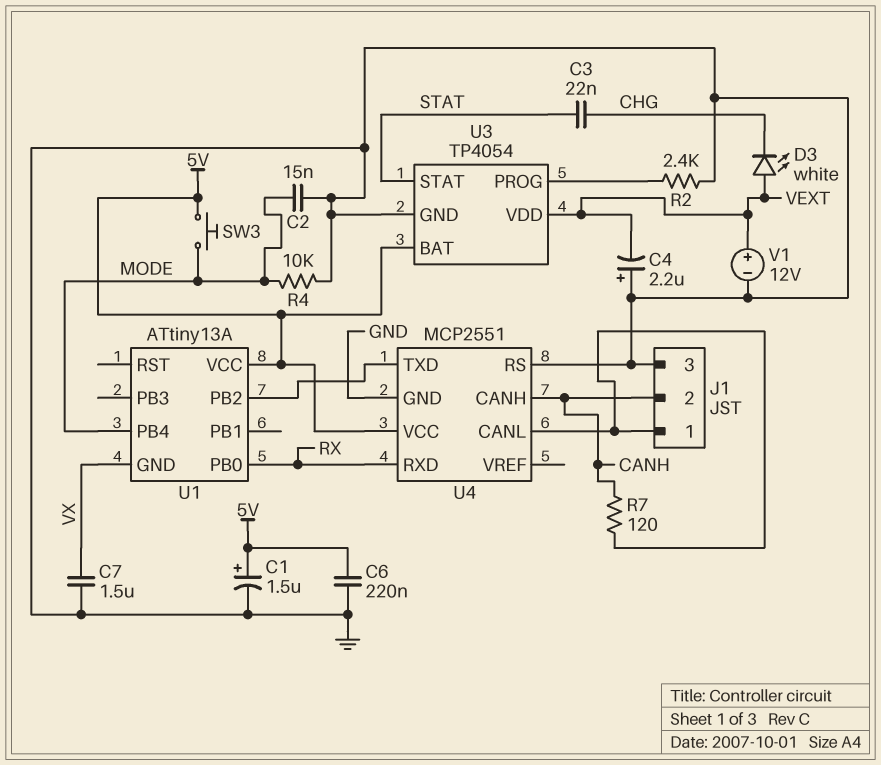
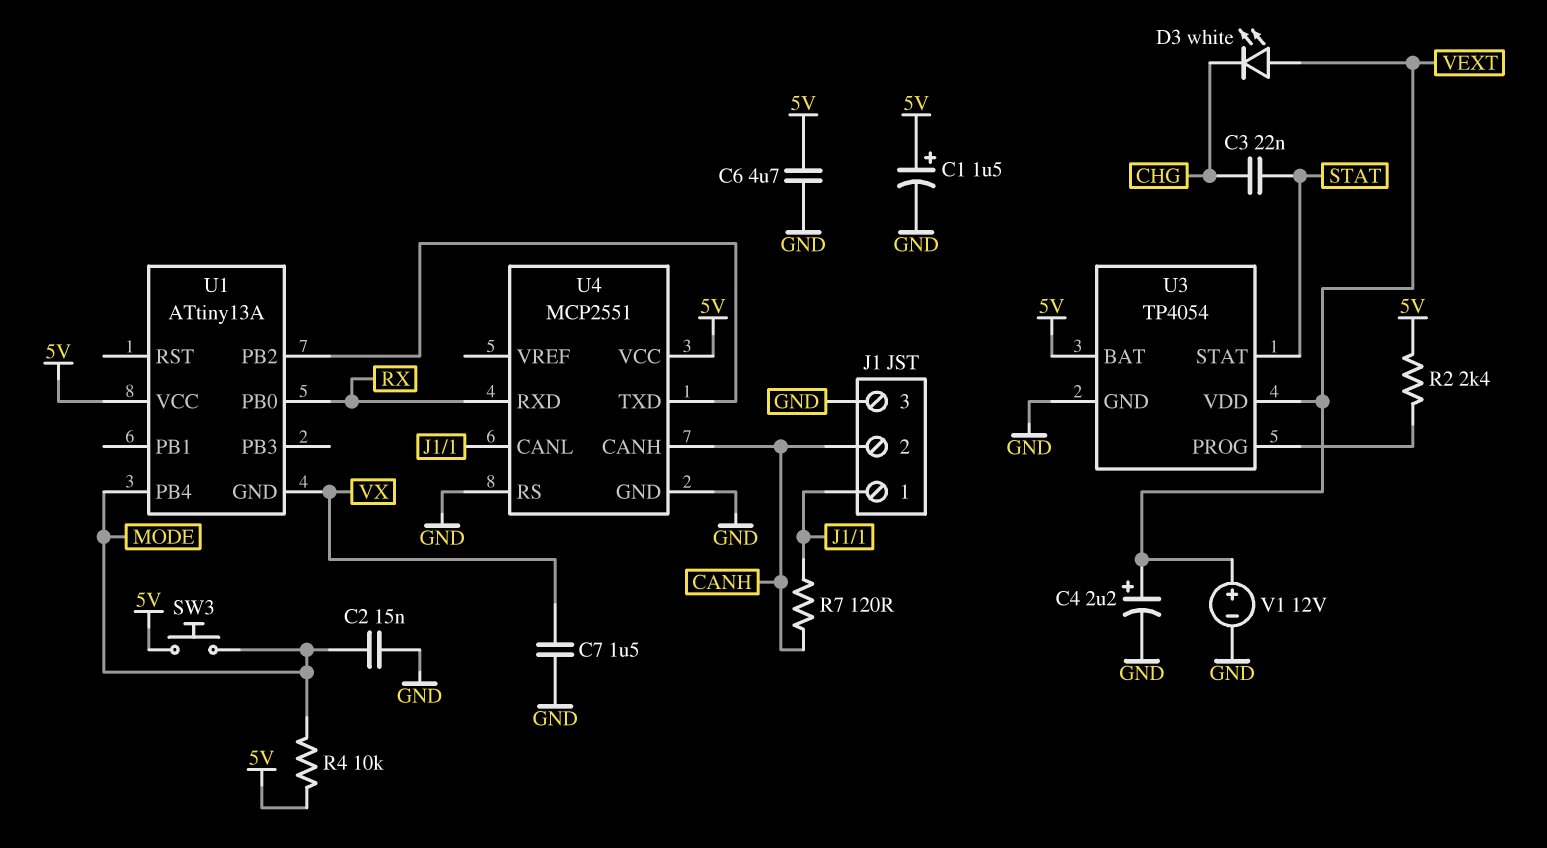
C4: 2.2uF (plus GND, minus VEXT) -> 2.2uF (plus VEXT, minus GND)
C6: 220nF (5V, GND) -> 4.7uF (5V, GND)
R2: 2.4k (GND, U3/PROG) -> 2.4k (5V, U3/PROG)
R4: 10k (GND, MODE) -> 10k (5V, MODE)

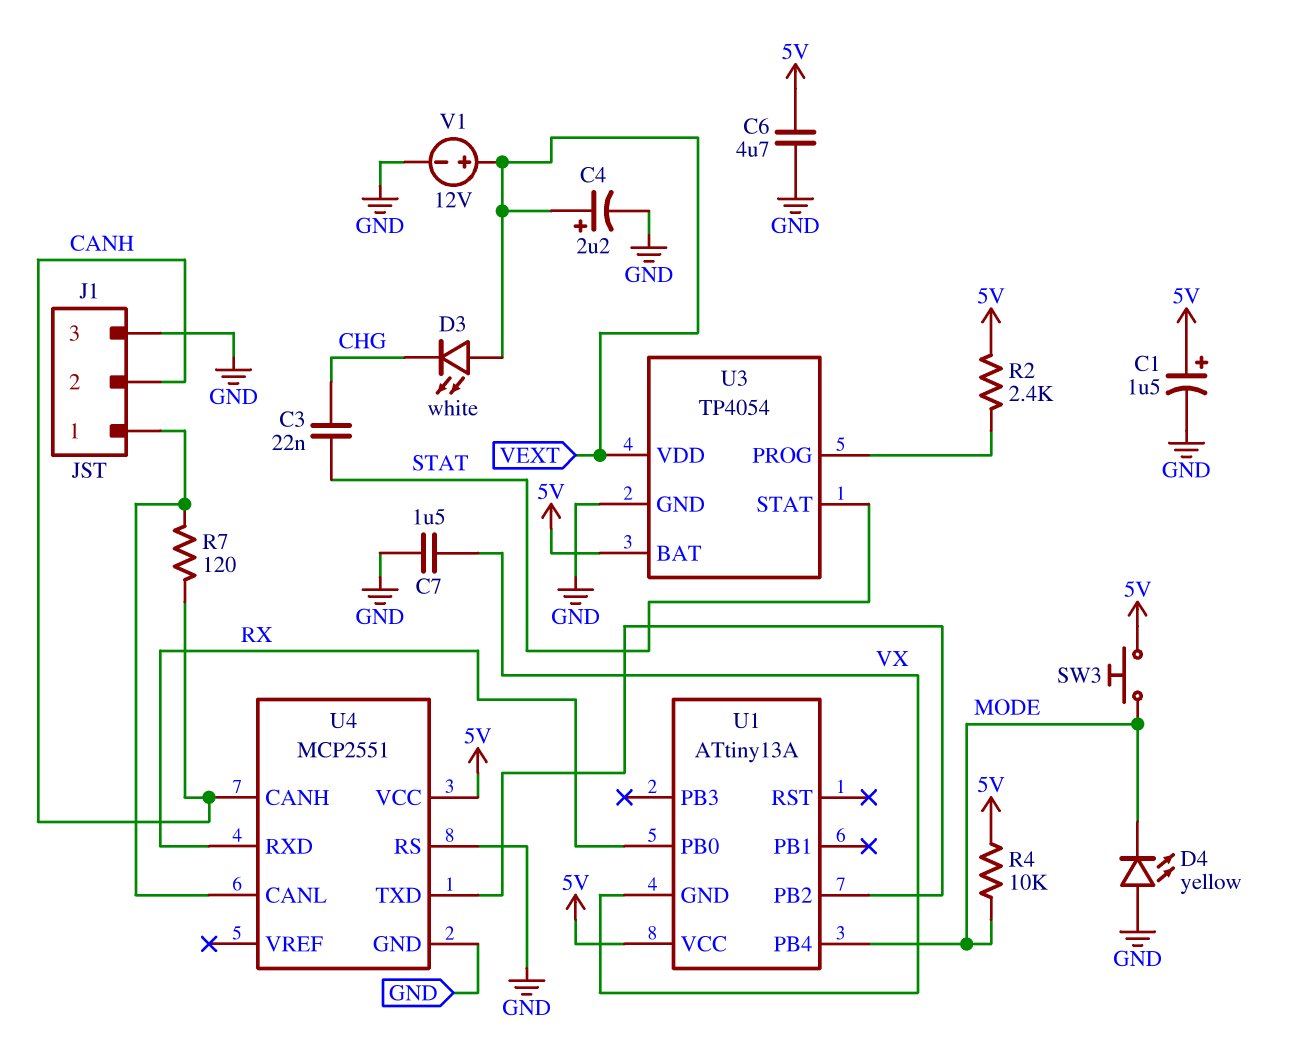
C2: 15nF (GND, MODE) -> none
D4: none -> LED yellow (A GND, K MODE)

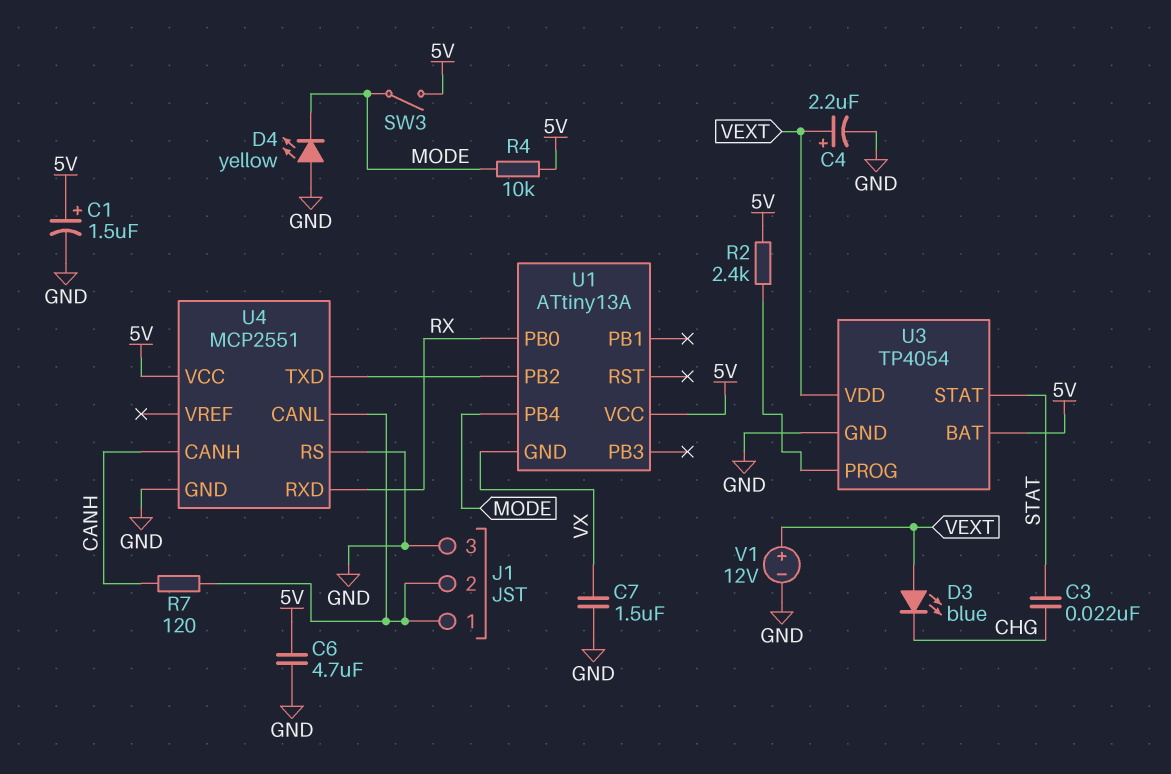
D3: LED white (A VEXT, K CHG) -> LED blue (A VEXT, K CHG)
J1 pin 2: CANH -> J1/1
SW3: button (5V, MODE) -> switch (5V, MODE)

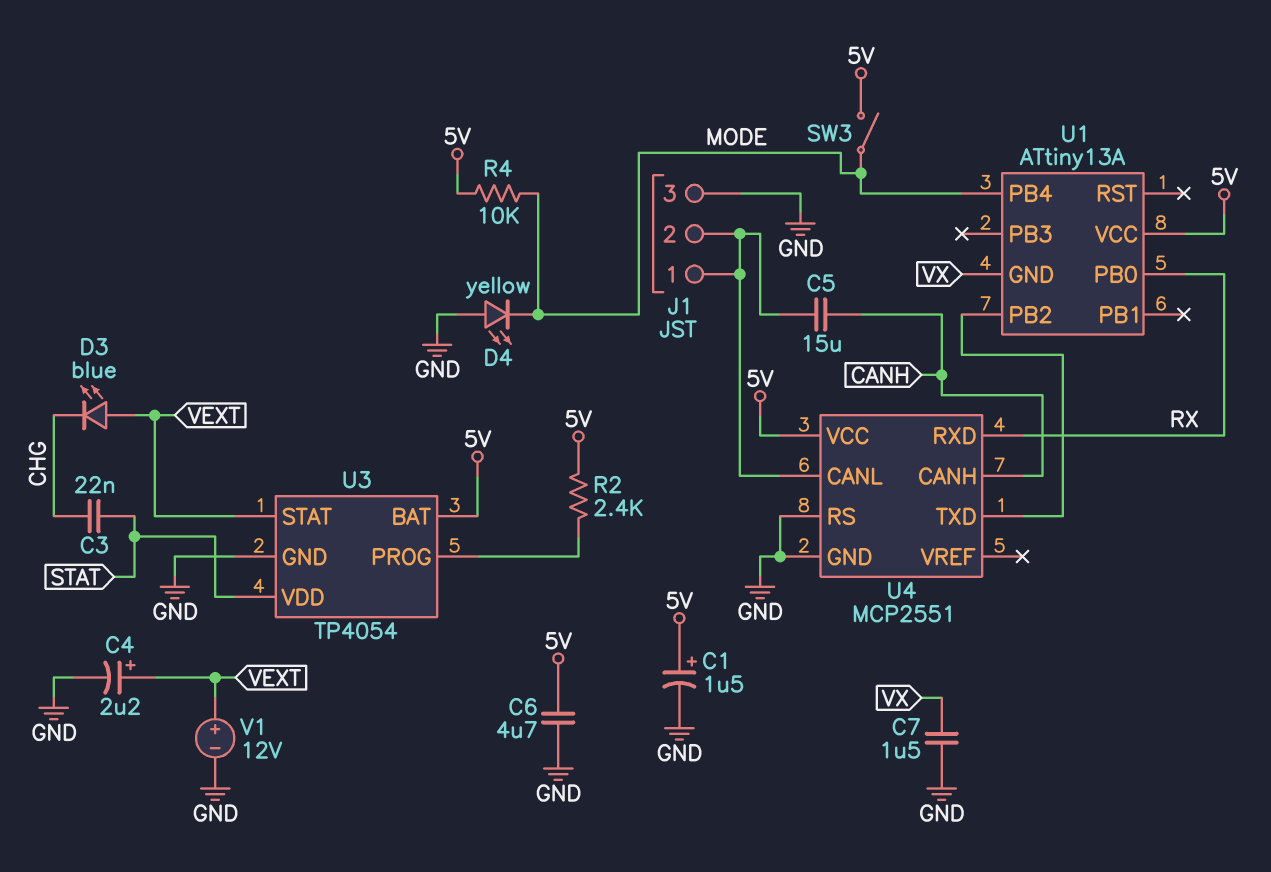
C5: none -> 15uF (CANH, J1/1)
R7: 120 (CANH, J1/1) -> none
U3 pin STAT: STAT -> VEXT
U3 pin VDD: VEXT -> STAT

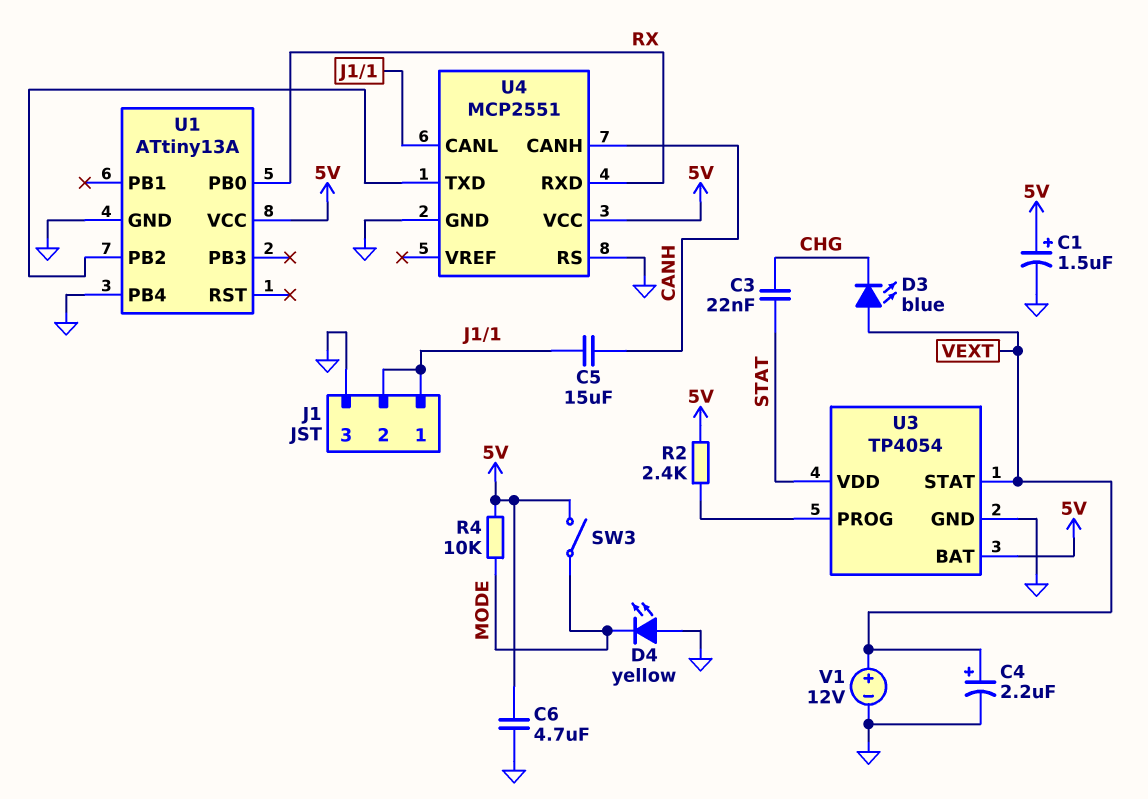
C7: 1.5uF (GND, VX) -> none
U1 pin GND: VX -> GND
U1 pin PB4: MODE -> GND

